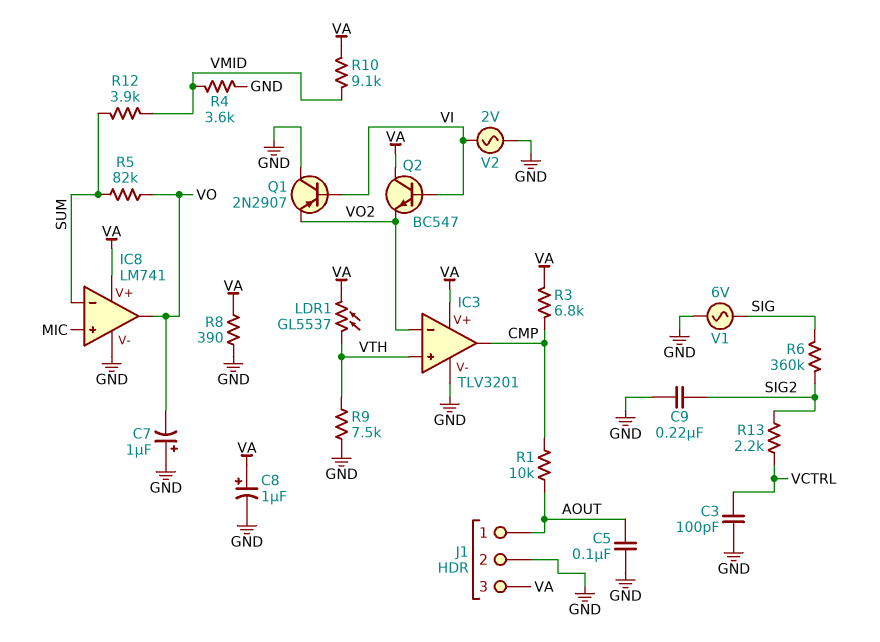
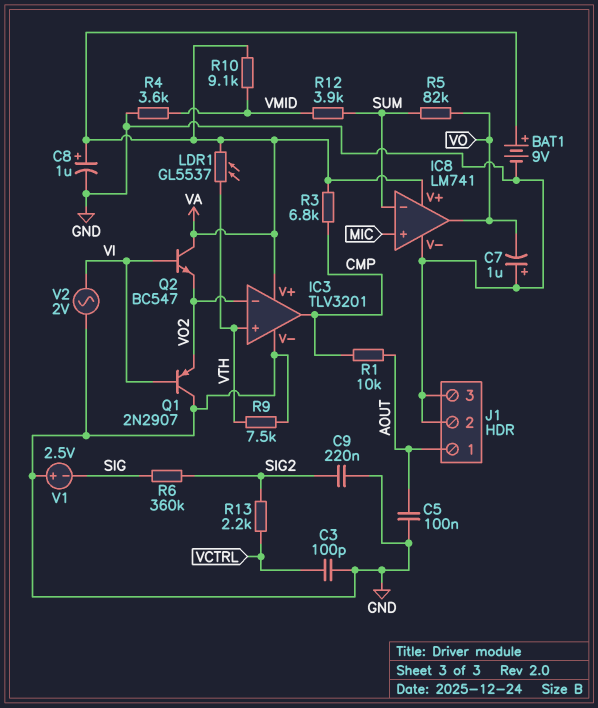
BAT1: none -> 9V (plus VA, minus GND)
J1 pin 3: VA -> GND
R8: 390 (GND, VA) -> none
V1: AC 6V (GND, SIG) -> 2.5V (plus GND, minus SIG)

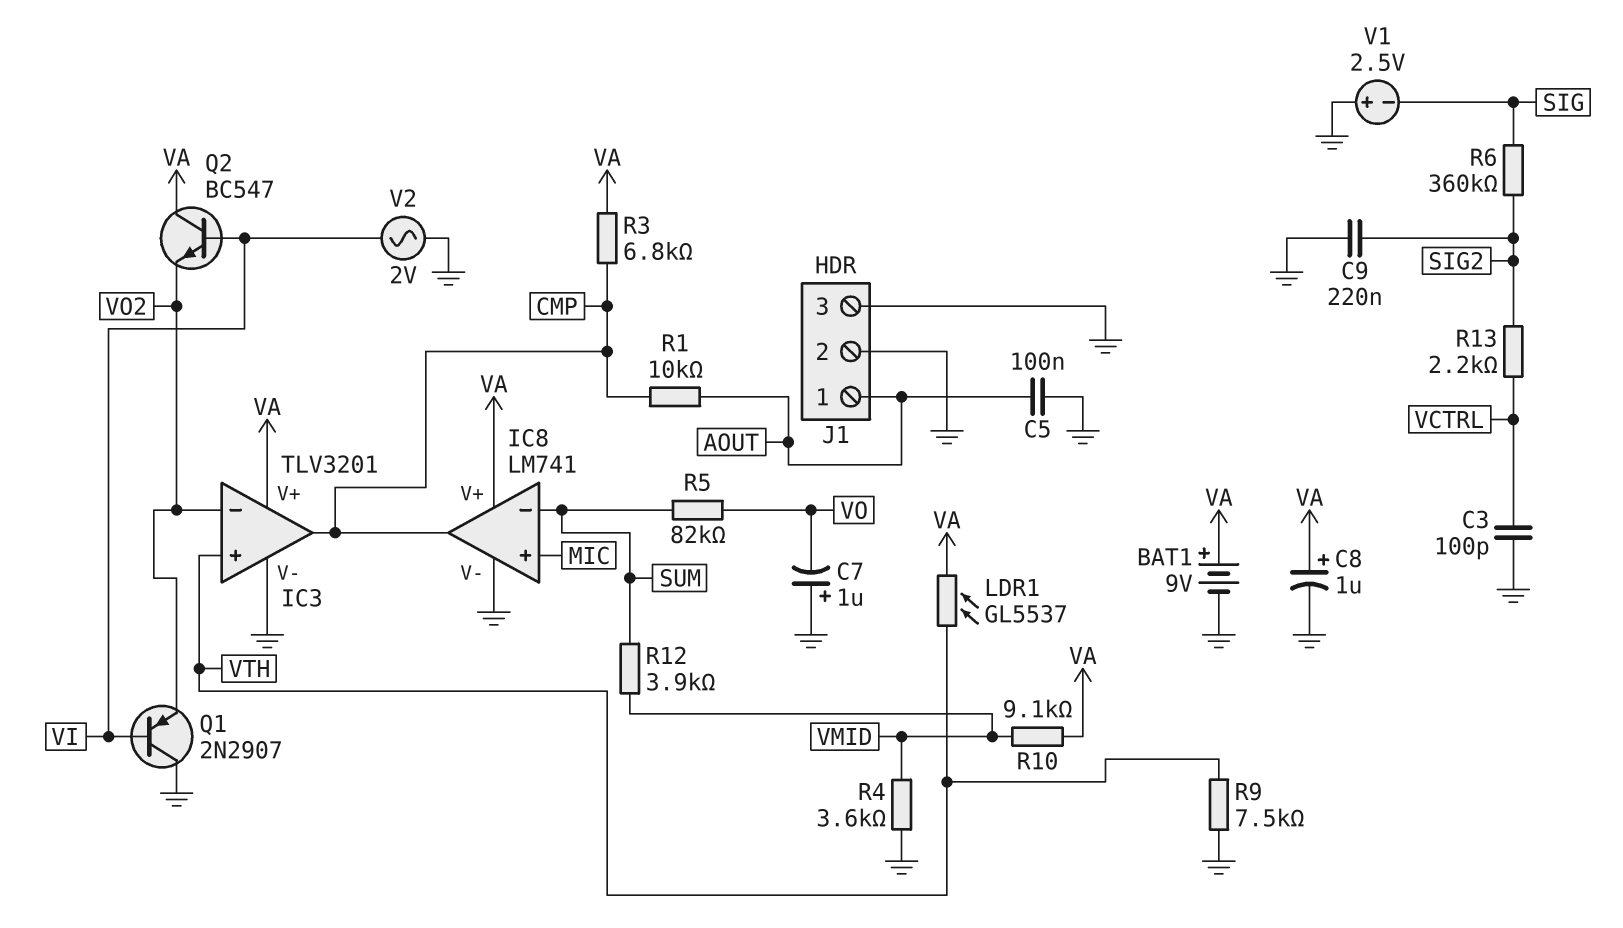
IC8 pin out: VO -> CMP

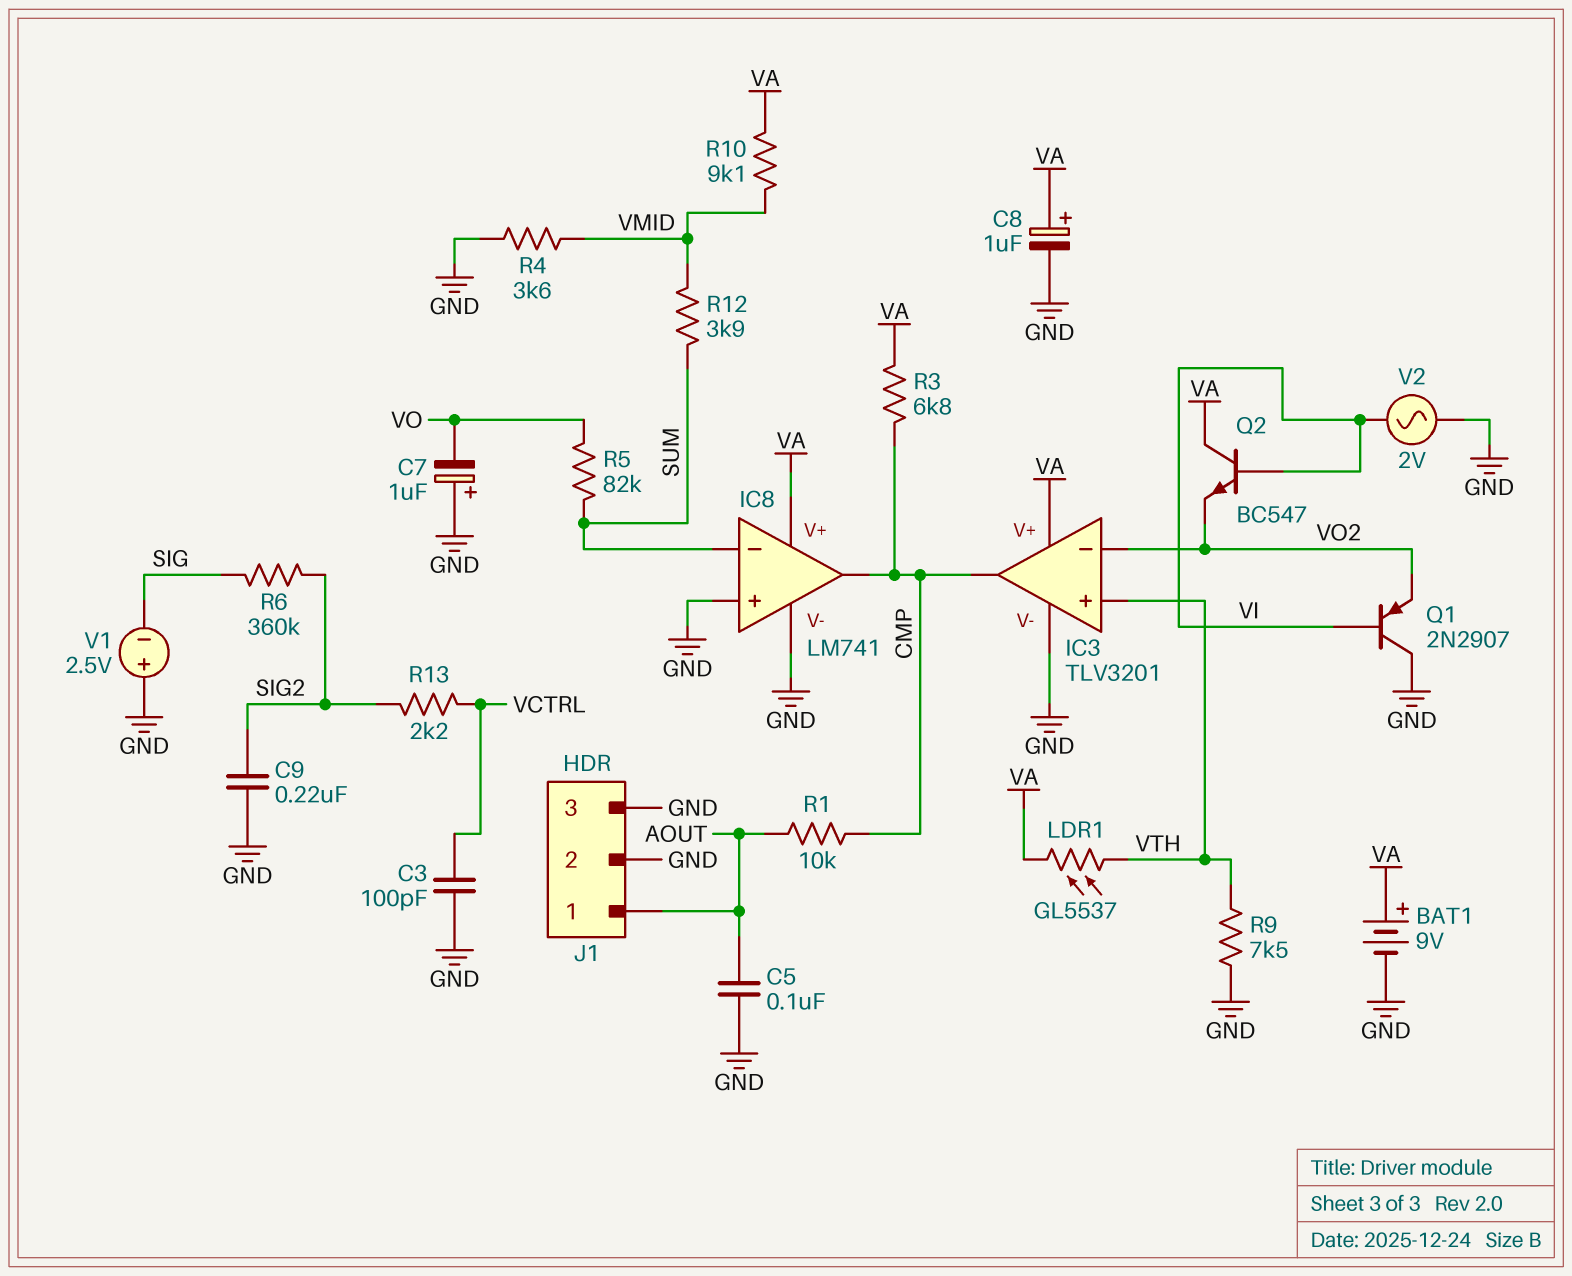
IC8 pin in+: MIC -> GND

